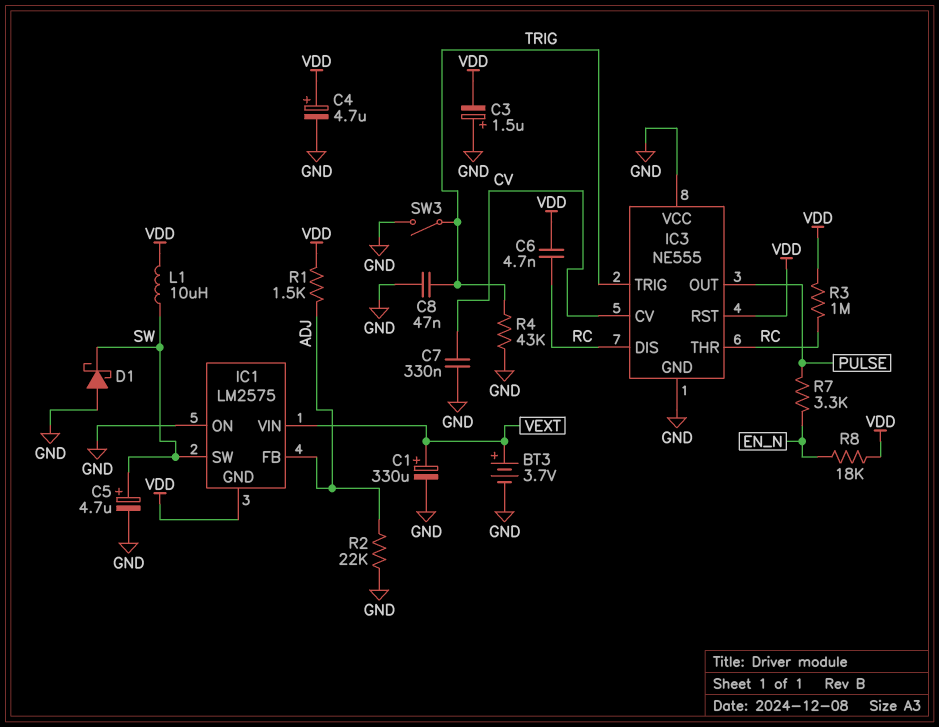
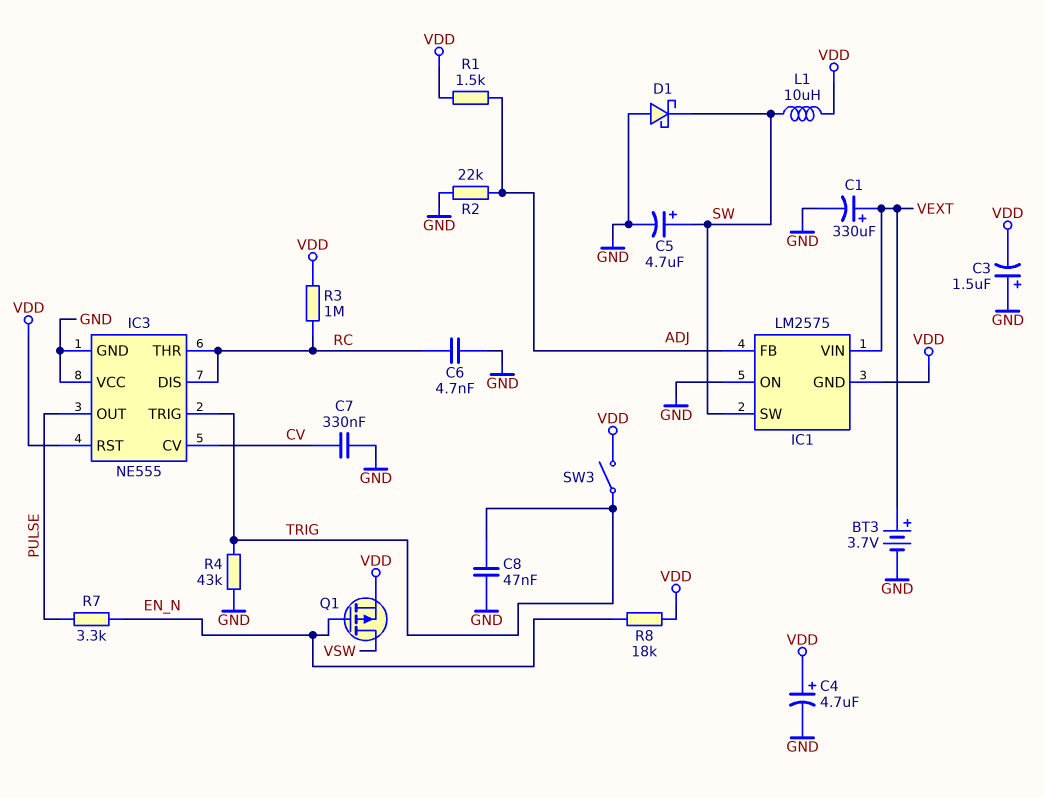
C6: 4.7nF (RC, VDD) -> 4.7nF (GND, RC)
Q1: none -> PMOS (G EN_N, D VSW, S VDD)
SW3: switch (GND, TRIG) -> switch (TRIG, VDD)

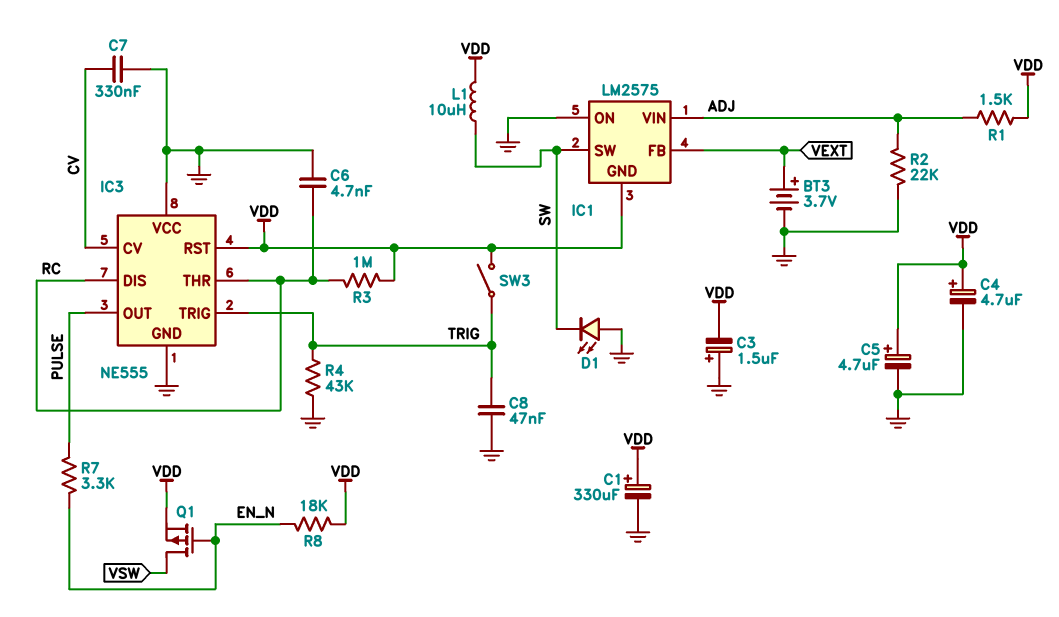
C1: 330uF (plus VEXT, minus GND) -> 330uF (plus VDD, minus GND)
C5: 4.7uF (plus SW, minus GND) -> 4.7uF (plus VDD, minus GND)
D1: schottky (A GND, K SW) -> LED (A GND, K SW)
IC1 pin FB: ADJ -> VEXT
IC1 pin VIN: VEXT -> ADJ

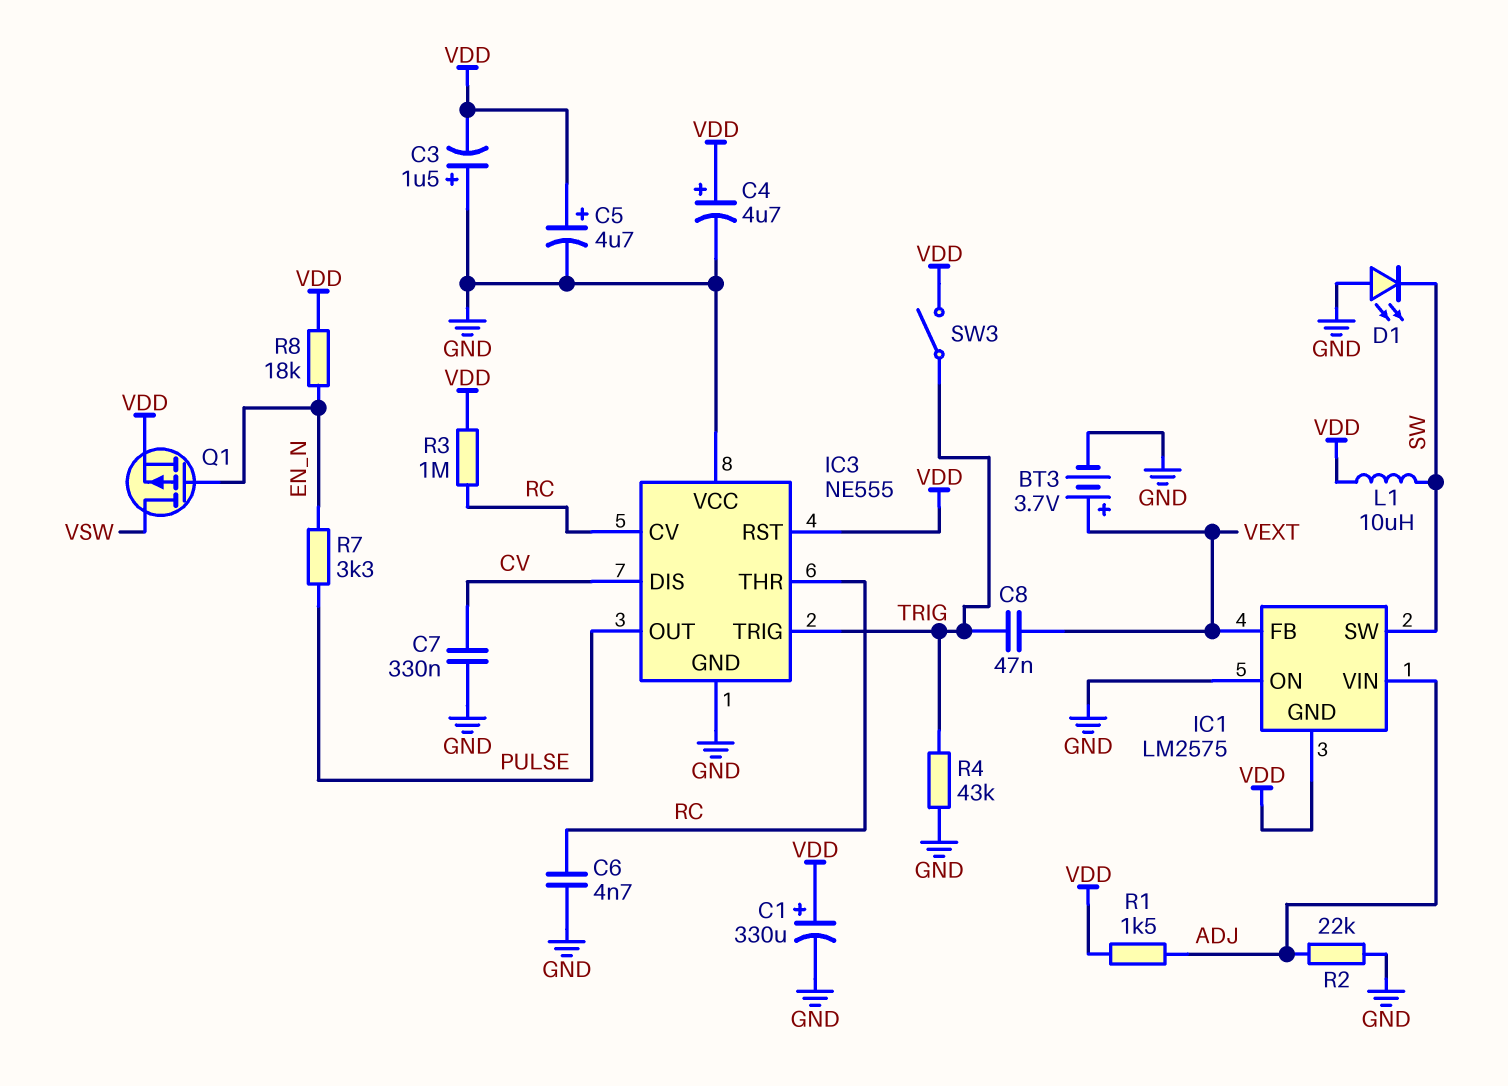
C8: 47nF (GND, TRIG) -> 47nF (TRIG, VEXT)
IC3 pin CV: CV -> RC
IC3 pin DIS: RC -> CV

